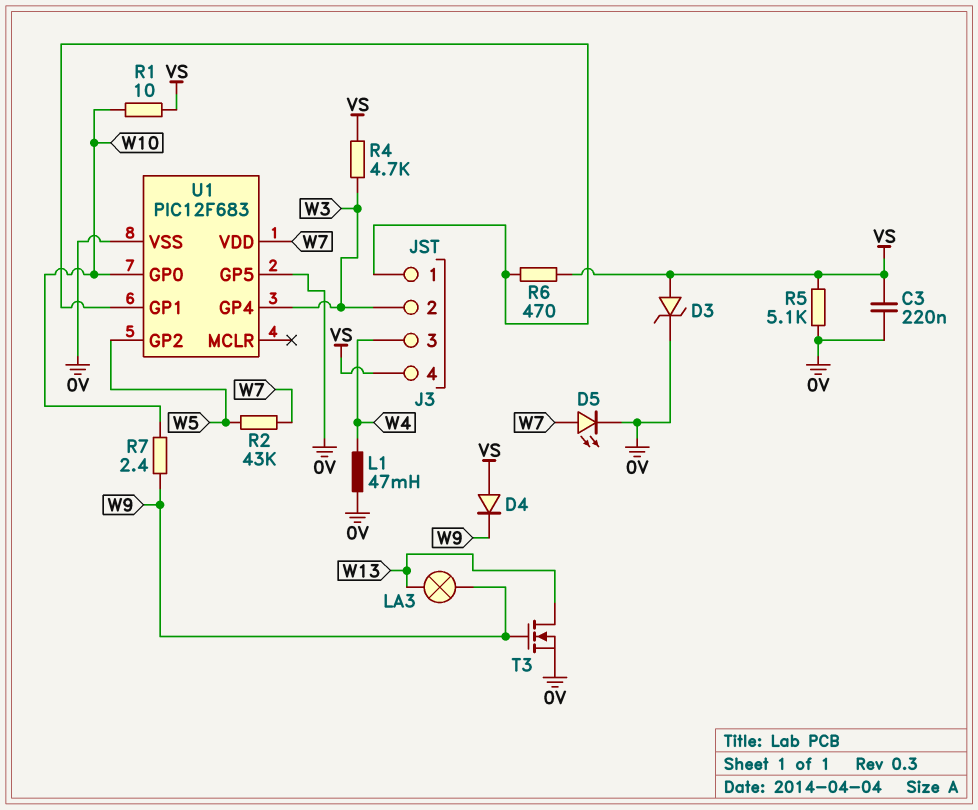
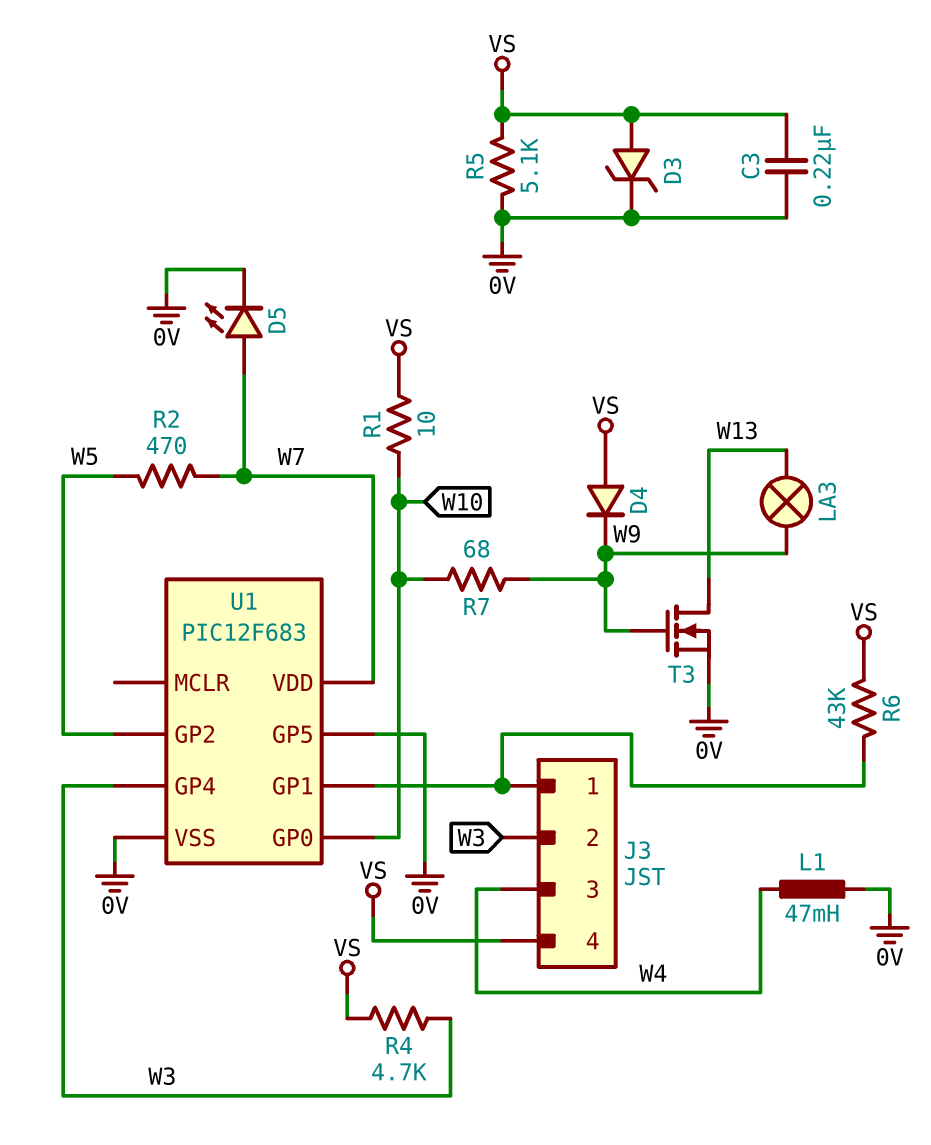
R2: 43k (W5, W7) -> 470 (W5, W7)
R6: 470 (J3/1, VS) -> 43k (J3/1, VS)
R7: 2.4 (W9, W10) -> 68 (W9, W10)

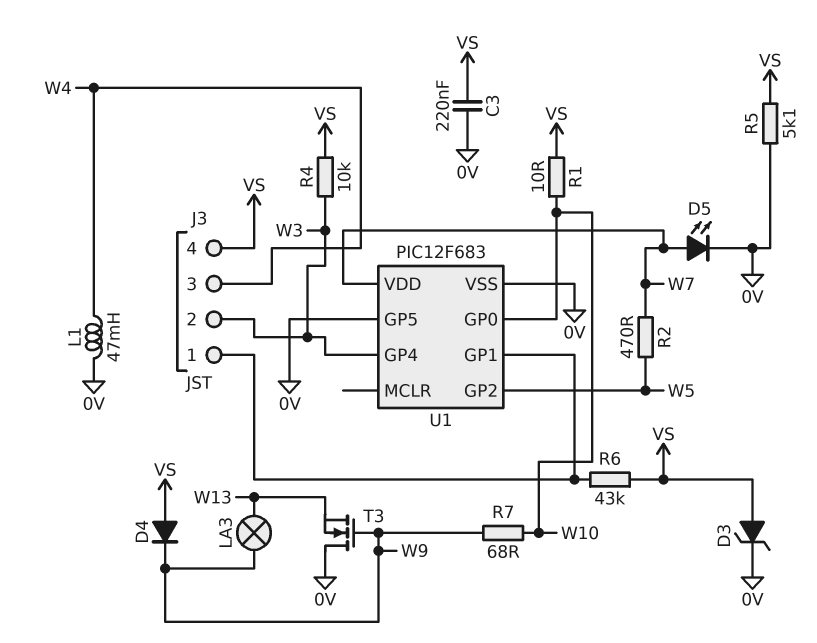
R4: 4.7k (VS, W3) -> 10k (VS, W3)
T3: NMOS (G W9, D W13, S 0V) -> NMOS (G W9, D 0V, S W13)

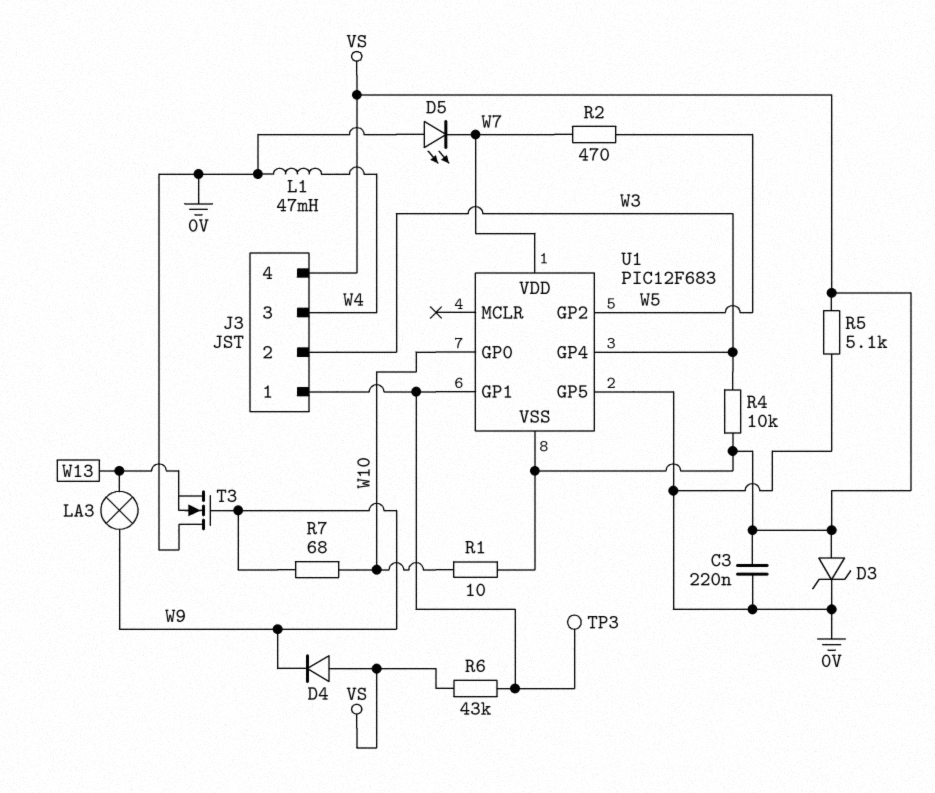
D5: LED (A W7, K 0V) -> LED (A 0V, K W7)
TP3: none -> test point (J3/1)
U1 pin VSS: 0V -> VS

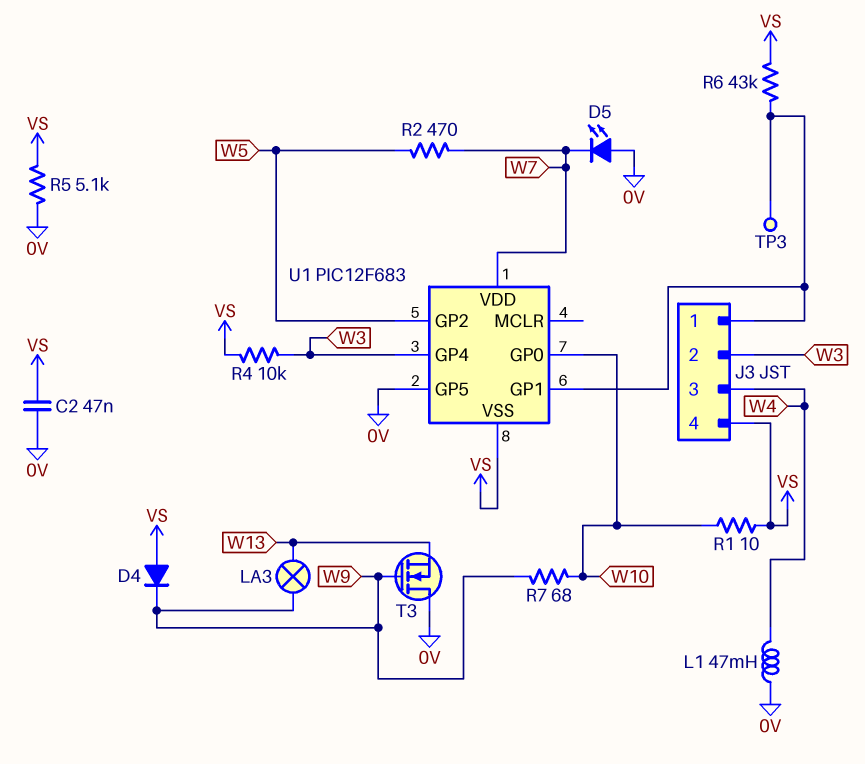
C2: none -> 47nF (0V, VS)
C3: 220nF (0V, VS) -> none
D3: zener (A VS, K 0V) -> none

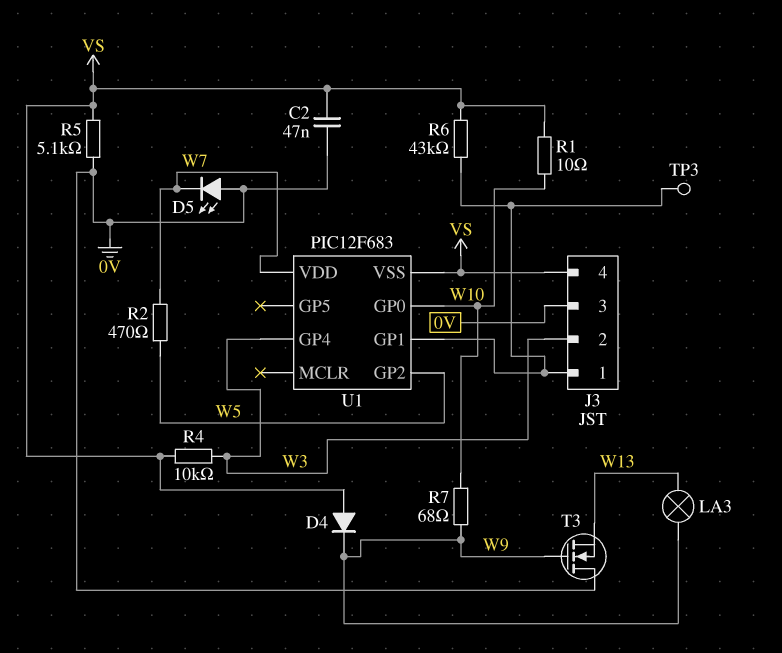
J3 pin 3: W4 -> 0V
L1: 47mH (0V, W4) -> none
U1 pin GP5: 0V -> none

